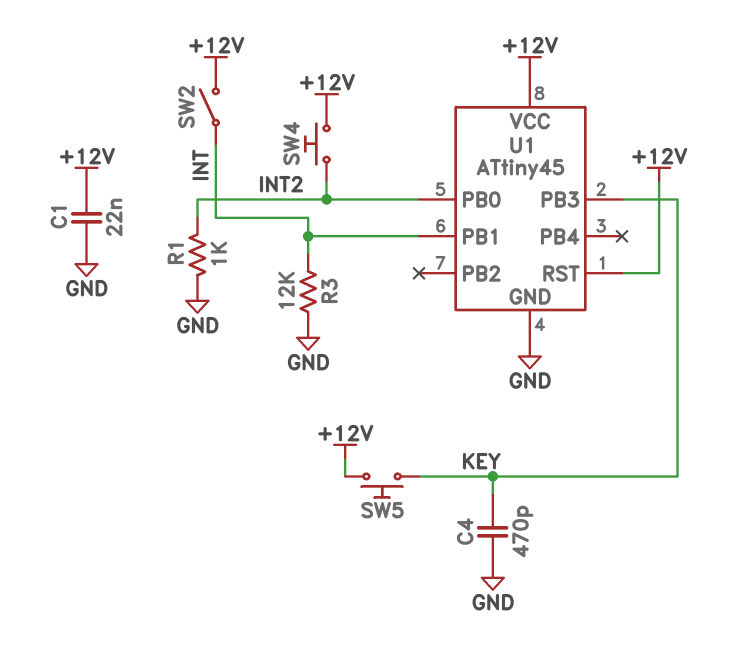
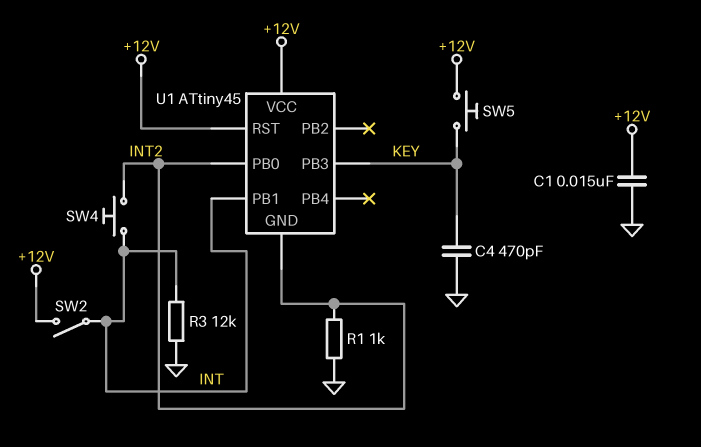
C1: 22nF (+12V, GND) -> 15nF (+12V, GND)
SW4: button (+12V, INT2) -> button (INT, INT2)
U1 pin GND: GND -> INT2

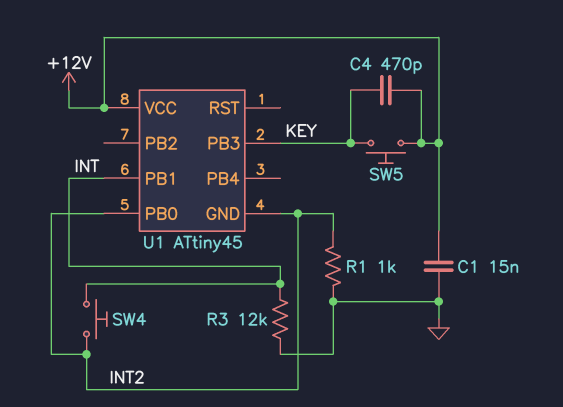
C4: 470pF (GND, KEY) -> 470pF (+12V, KEY)
SW2: switch (+12V, INT) -> none
U1 pin RST: +12V -> none

